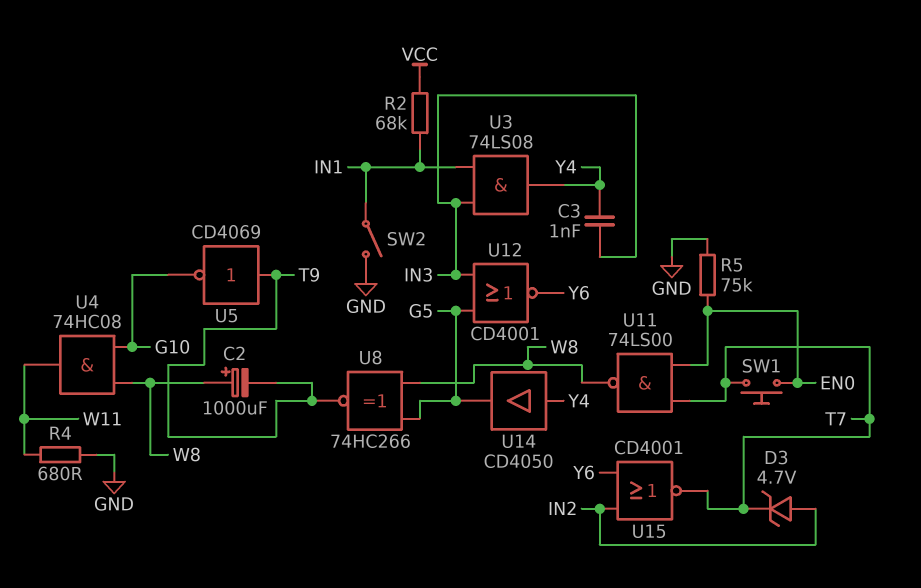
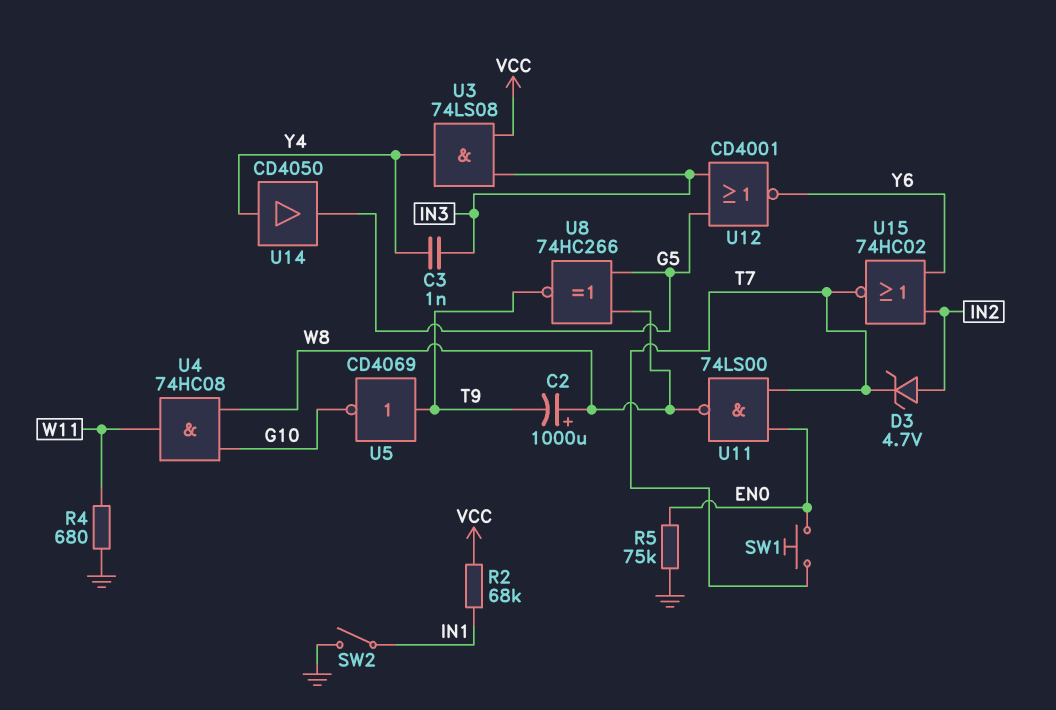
U3: AND 74LS08 (in IN1, in IN3, out Y4) -> AND 74LS08 (in IN3, in VCC, out Y4)
U15: NOR CD4001 (in IN2, in Y6, out T7) -> NOR 74HC02 (in IN2, in Y6, out T7)

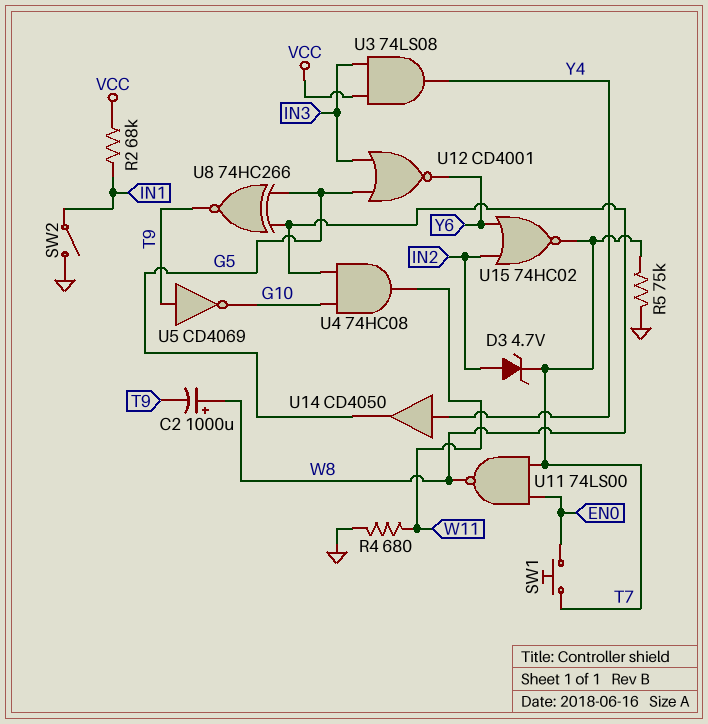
C3: 1nF (IN3, Y4) -> none
R5: 75k (EN0, GND) -> 75k (GND, T7)

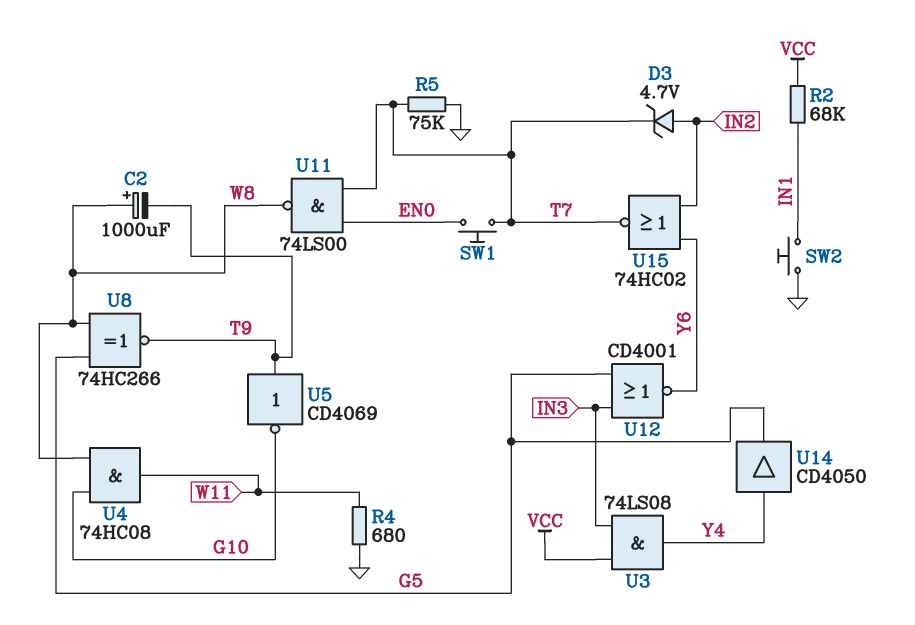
SW2: switch (GND, IN1) -> button (GND, IN1)

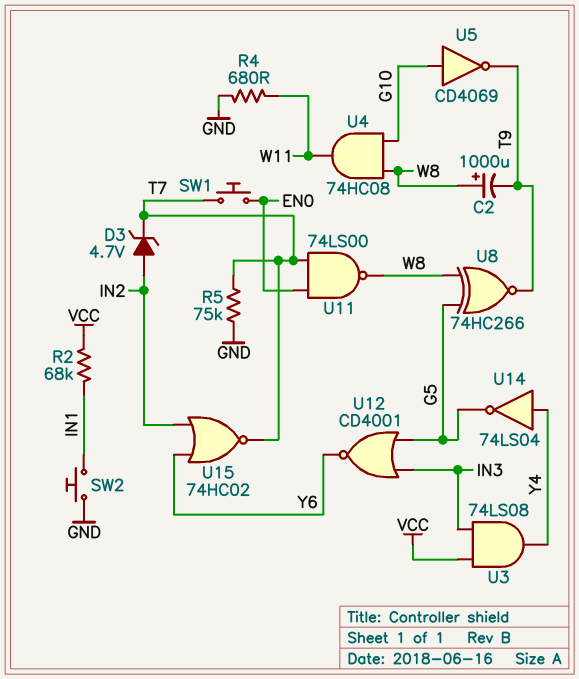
U5: NOT CD4069 (in T9, out G10) -> NOT CD4069 (in G10, out T9)
U14: buffer CD4050 (in Y4, out G5) -> NOT 74LS04 (in Y4, out G5)

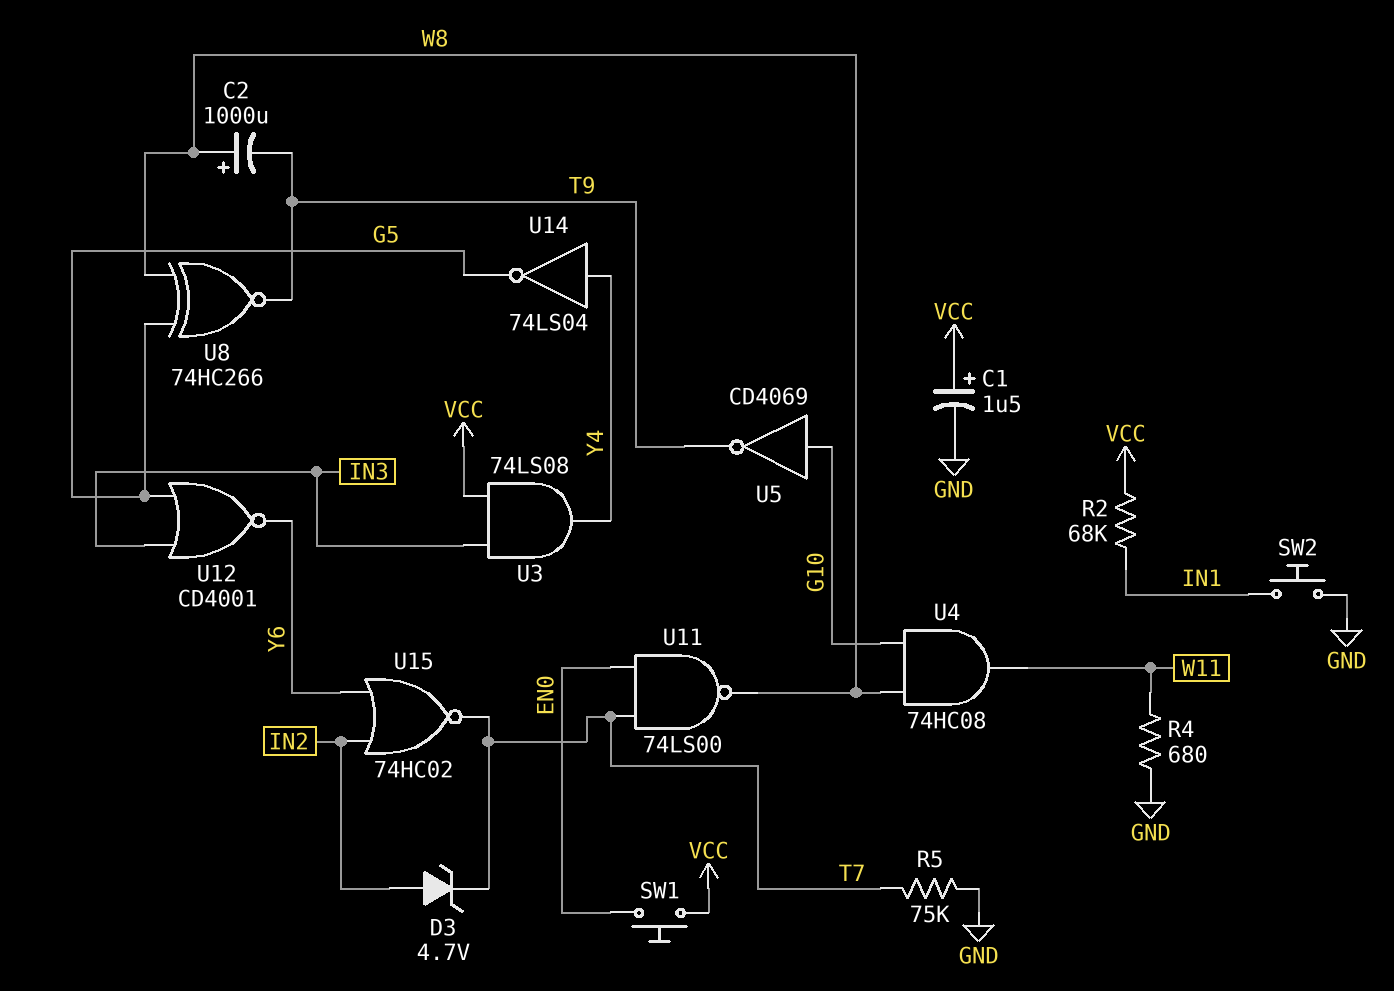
C1: none -> 1.5uF (plus VCC, minus GND)
SW1: button (EN0, T7) -> button (EN0, VCC)

